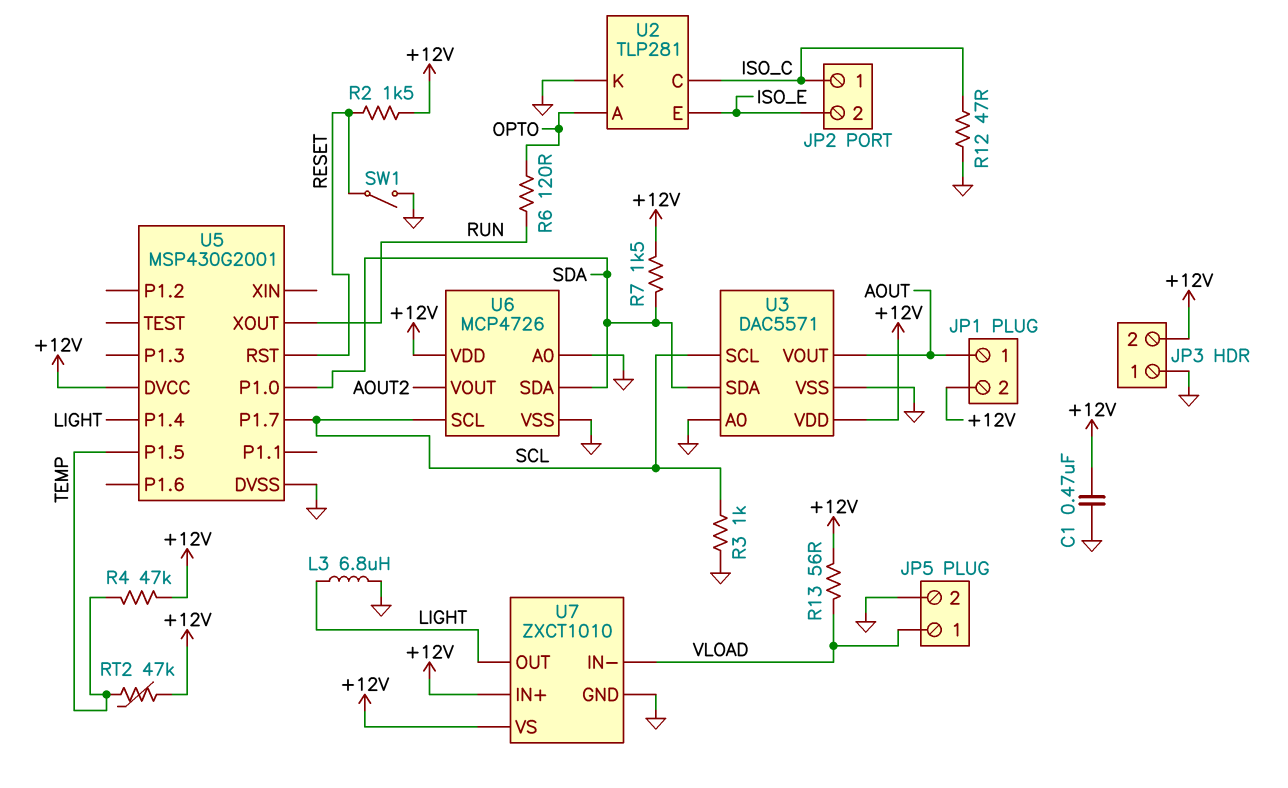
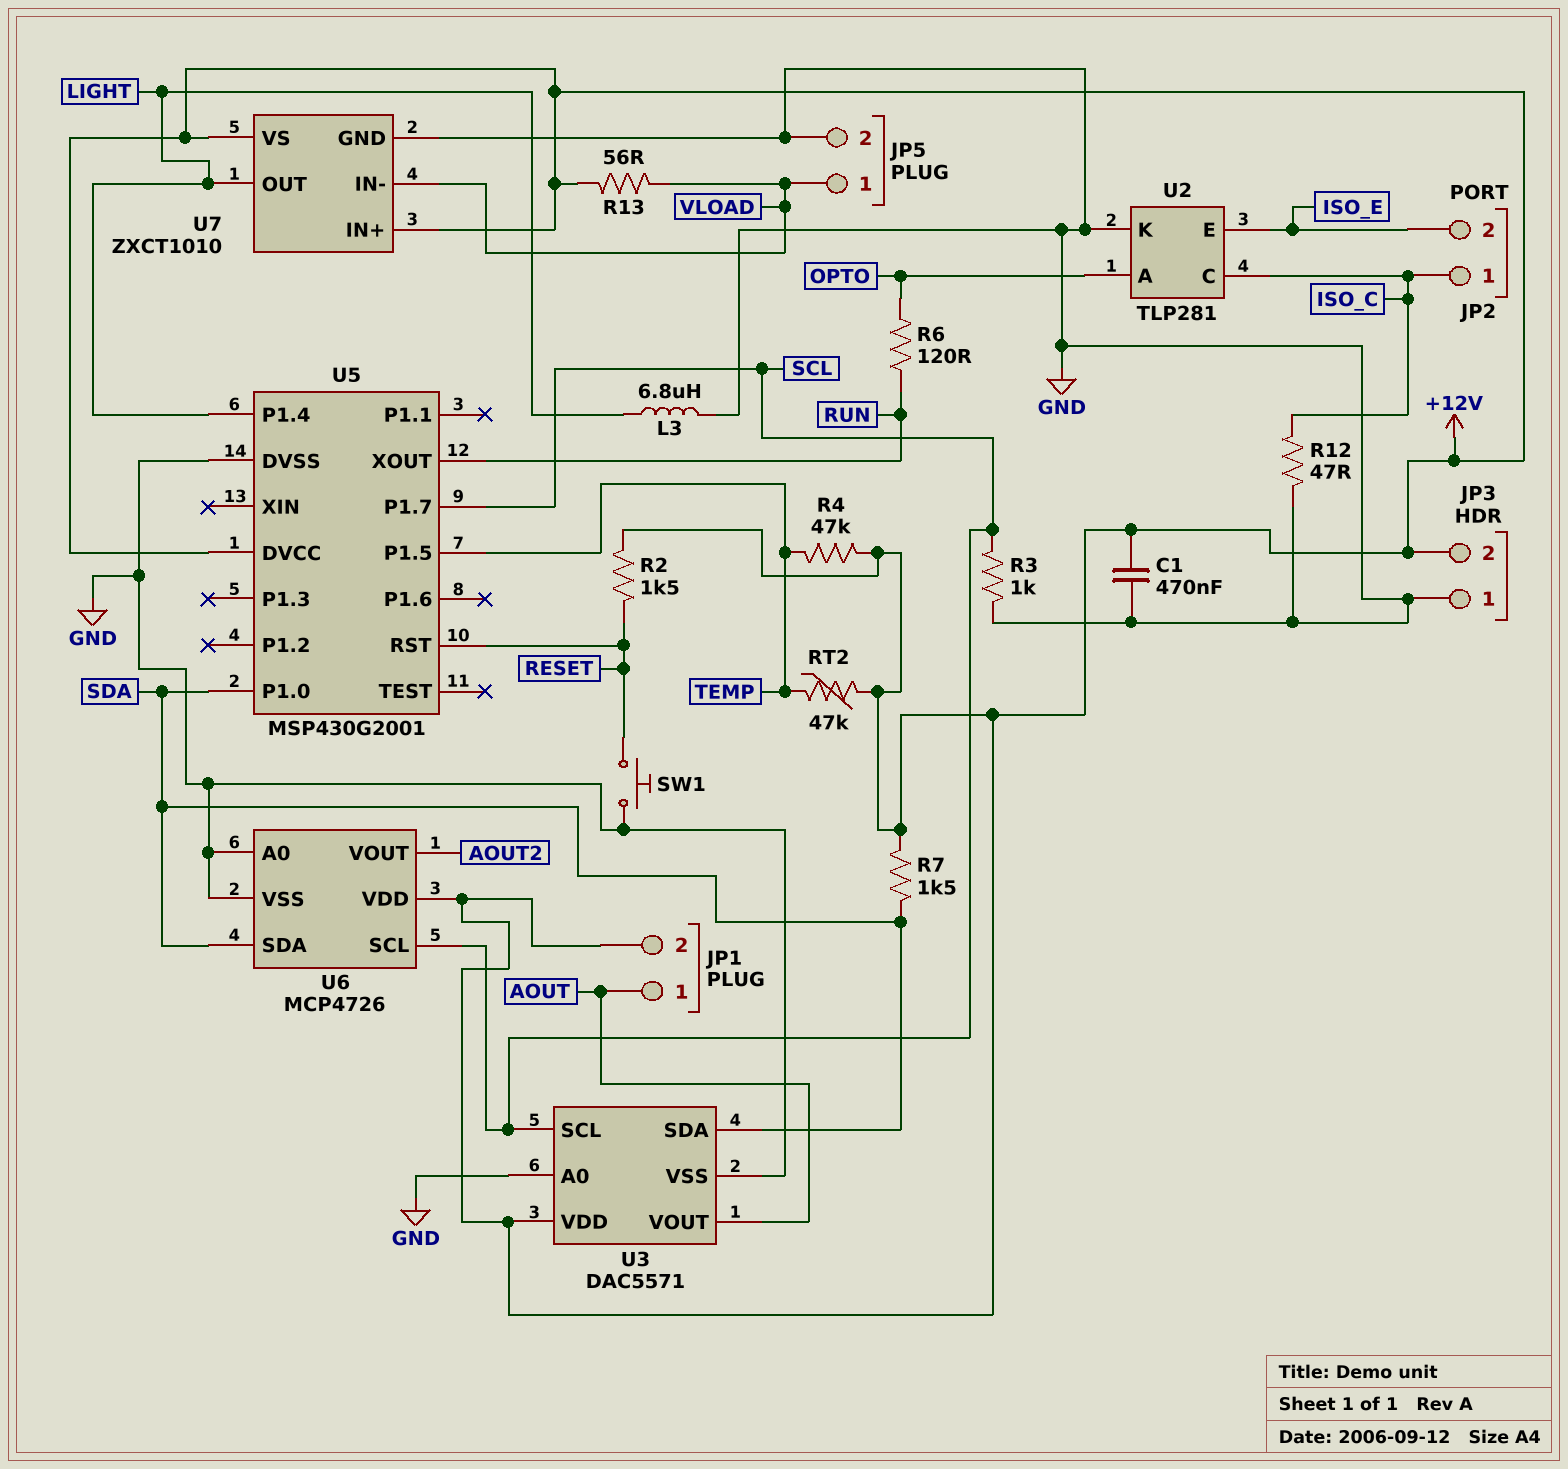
SW1: switch (GND, RESET) -> button (GND, RESET)

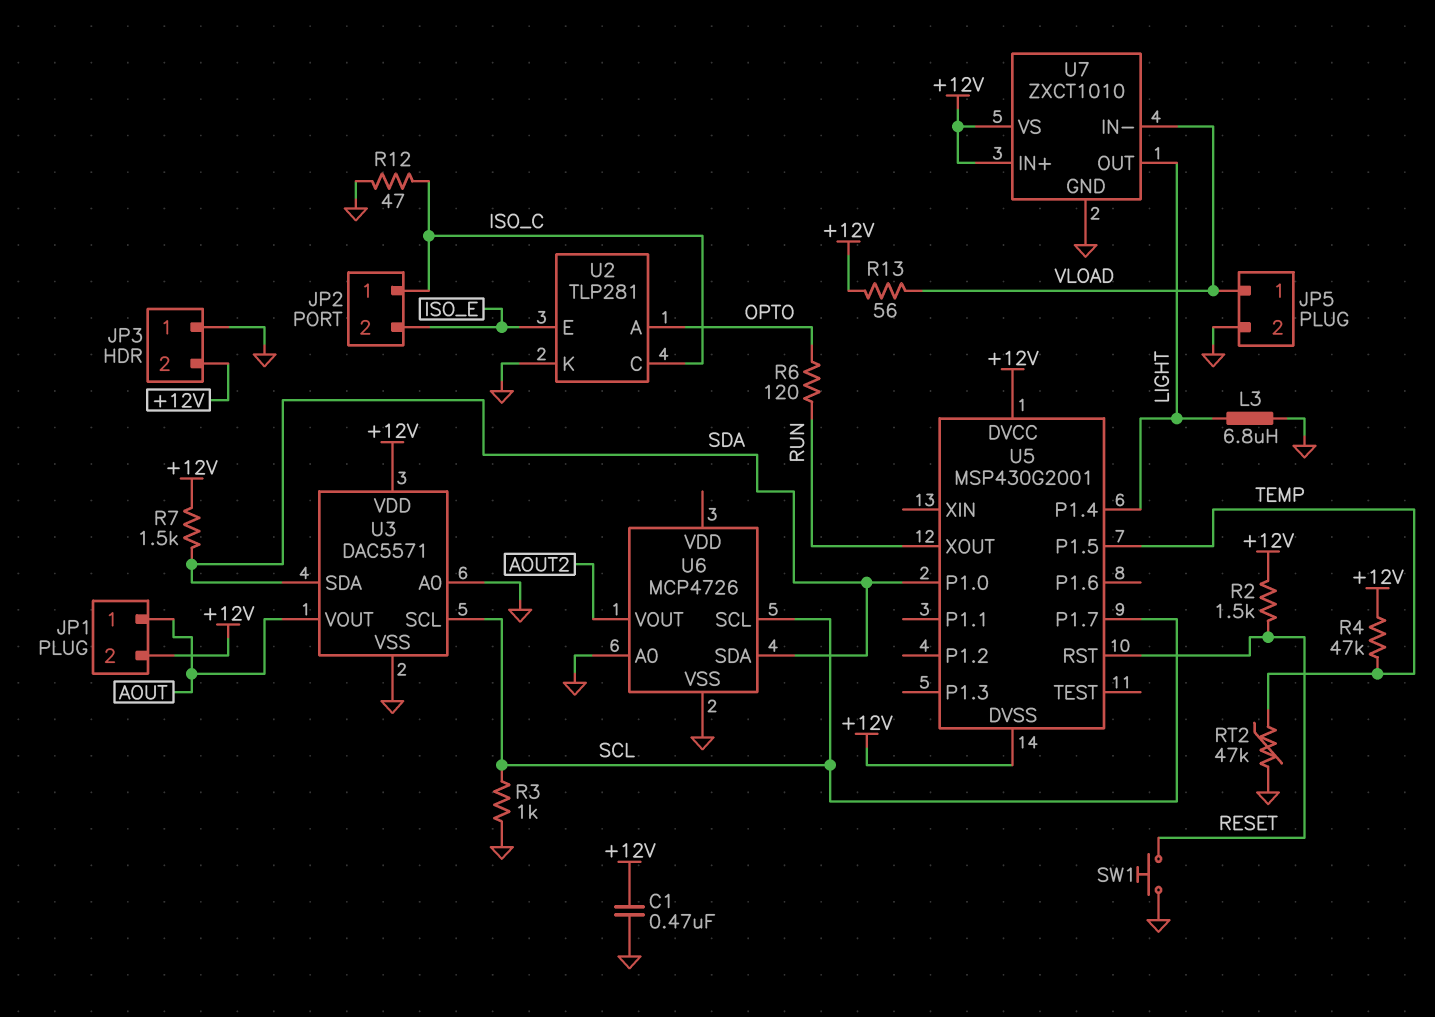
RT2: 47k (+12V, TEMP) -> 47k (GND, TEMP)
U5 pin DVSS: GND -> +12V
U6 pin VDD: +12V -> none

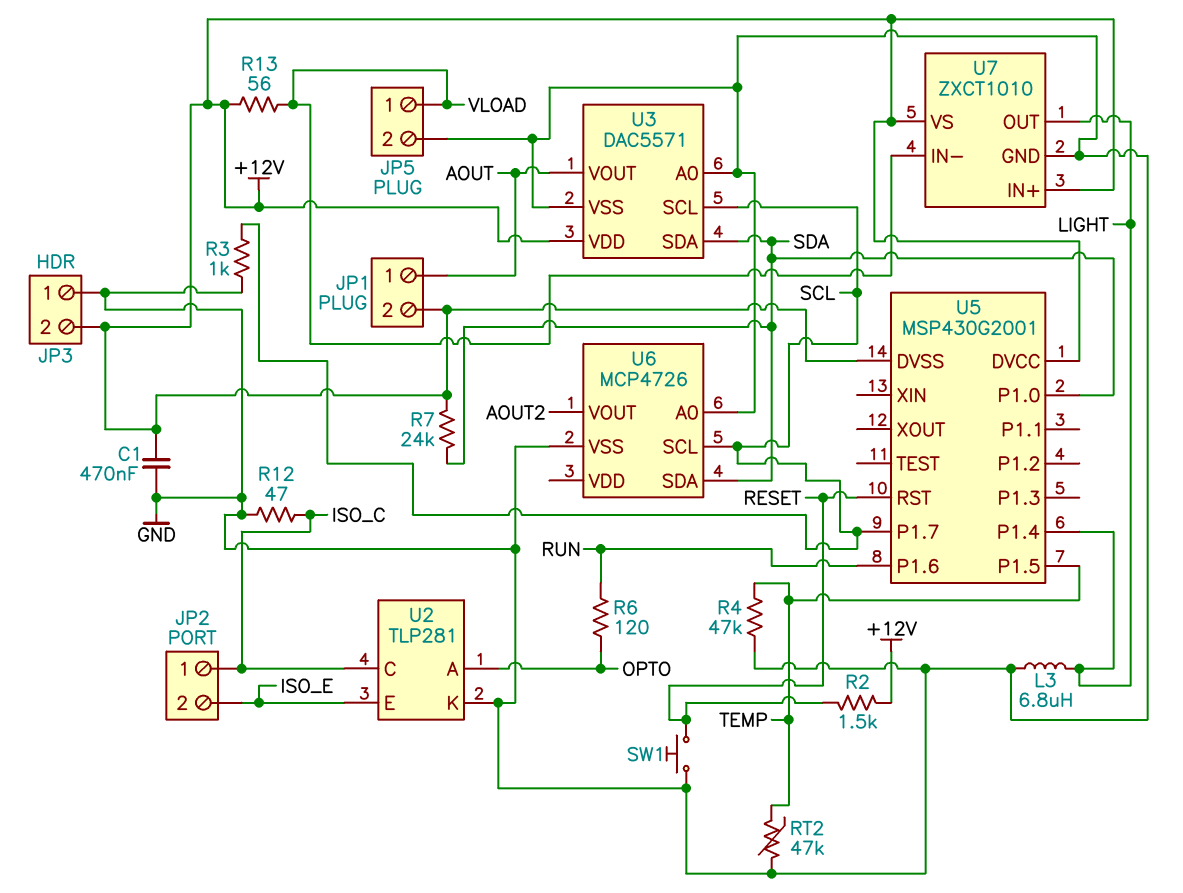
R4: 47k (+12V, TEMP) -> 47k (GND, TEMP)
R7: 1.5k (+12V, SDA) -> 24k (+12V, SDA)
U5 pin P1.6: none -> RUN
U5 pin XOUT: RUN -> none

